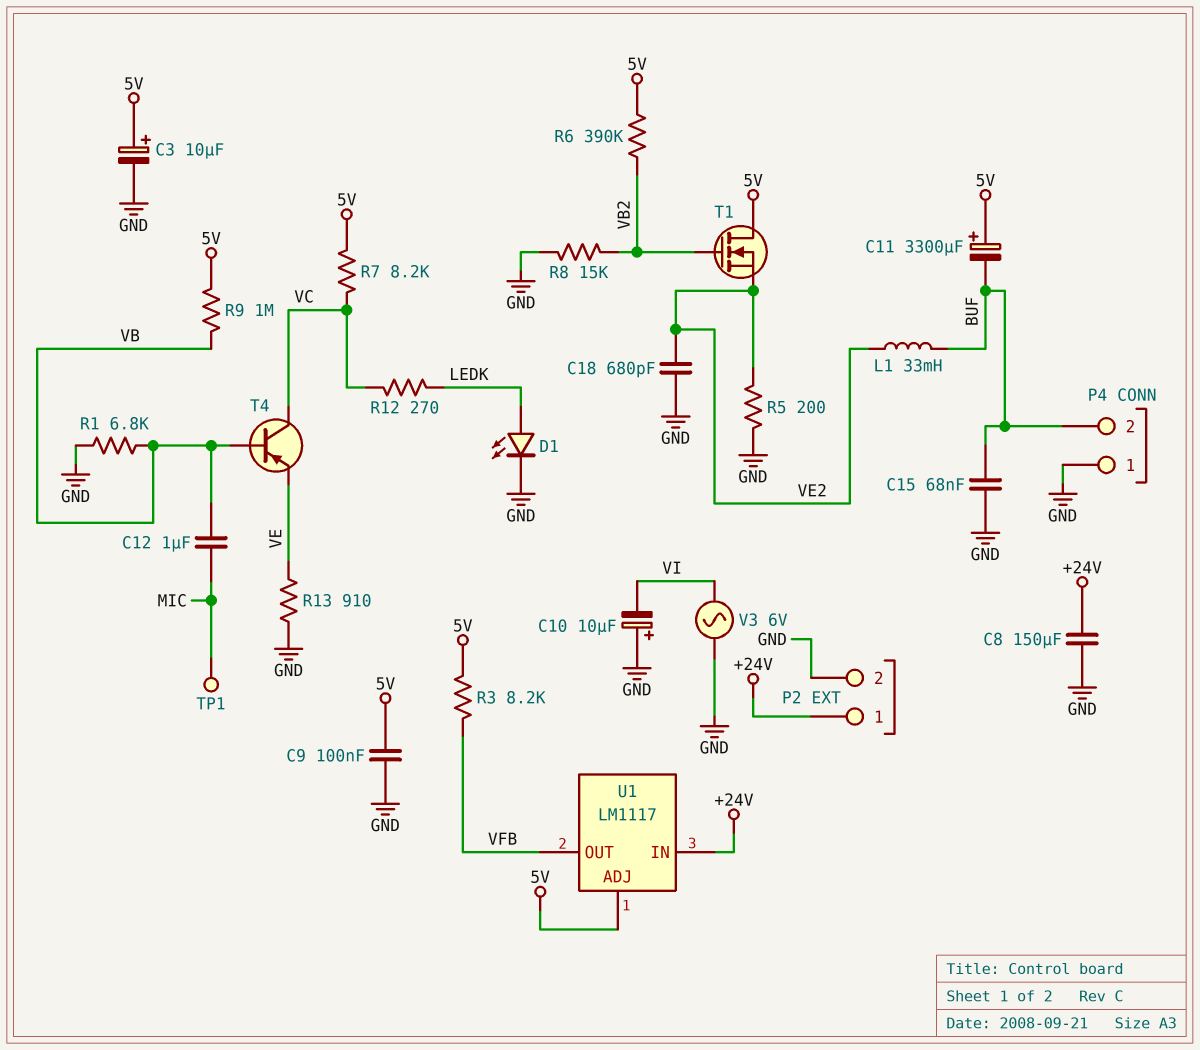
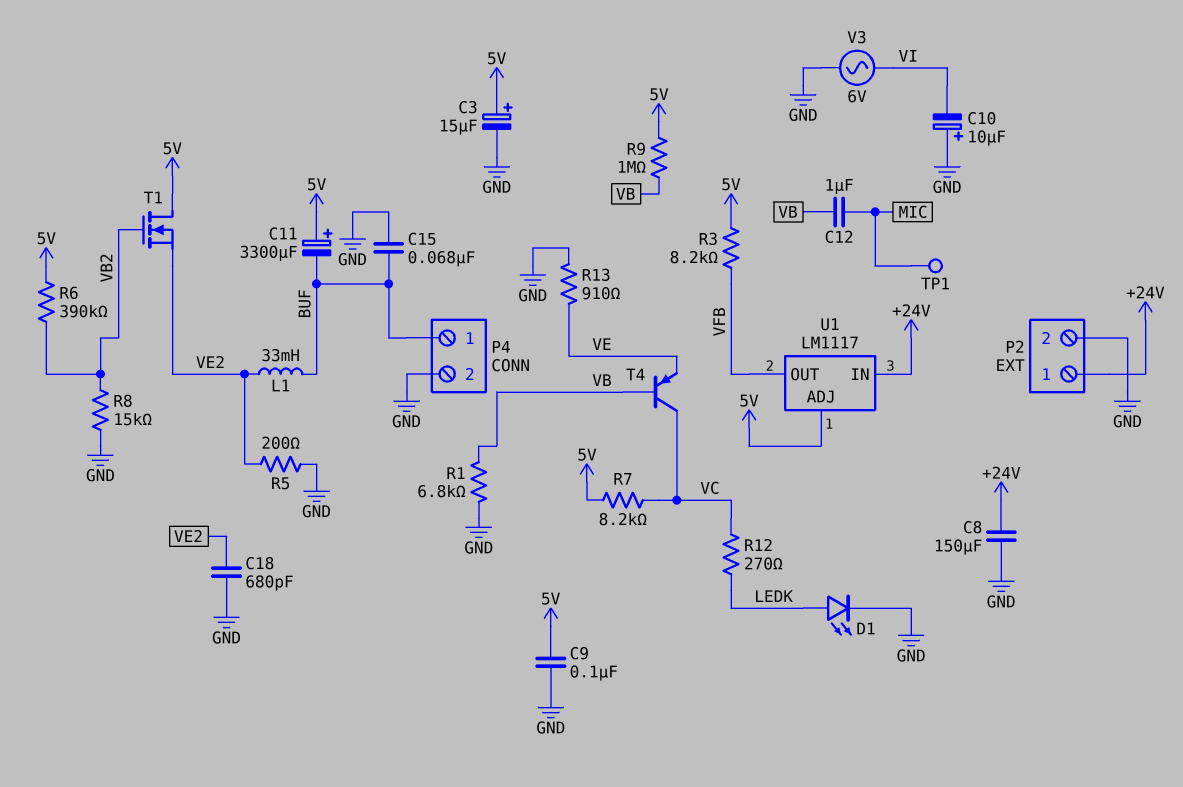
C3: 10uF (plus 5V, minus GND) -> 15uF (plus 5V, minus GND)
P4 pin 1: GND -> BUF
P4 pin 2: BUF -> GND

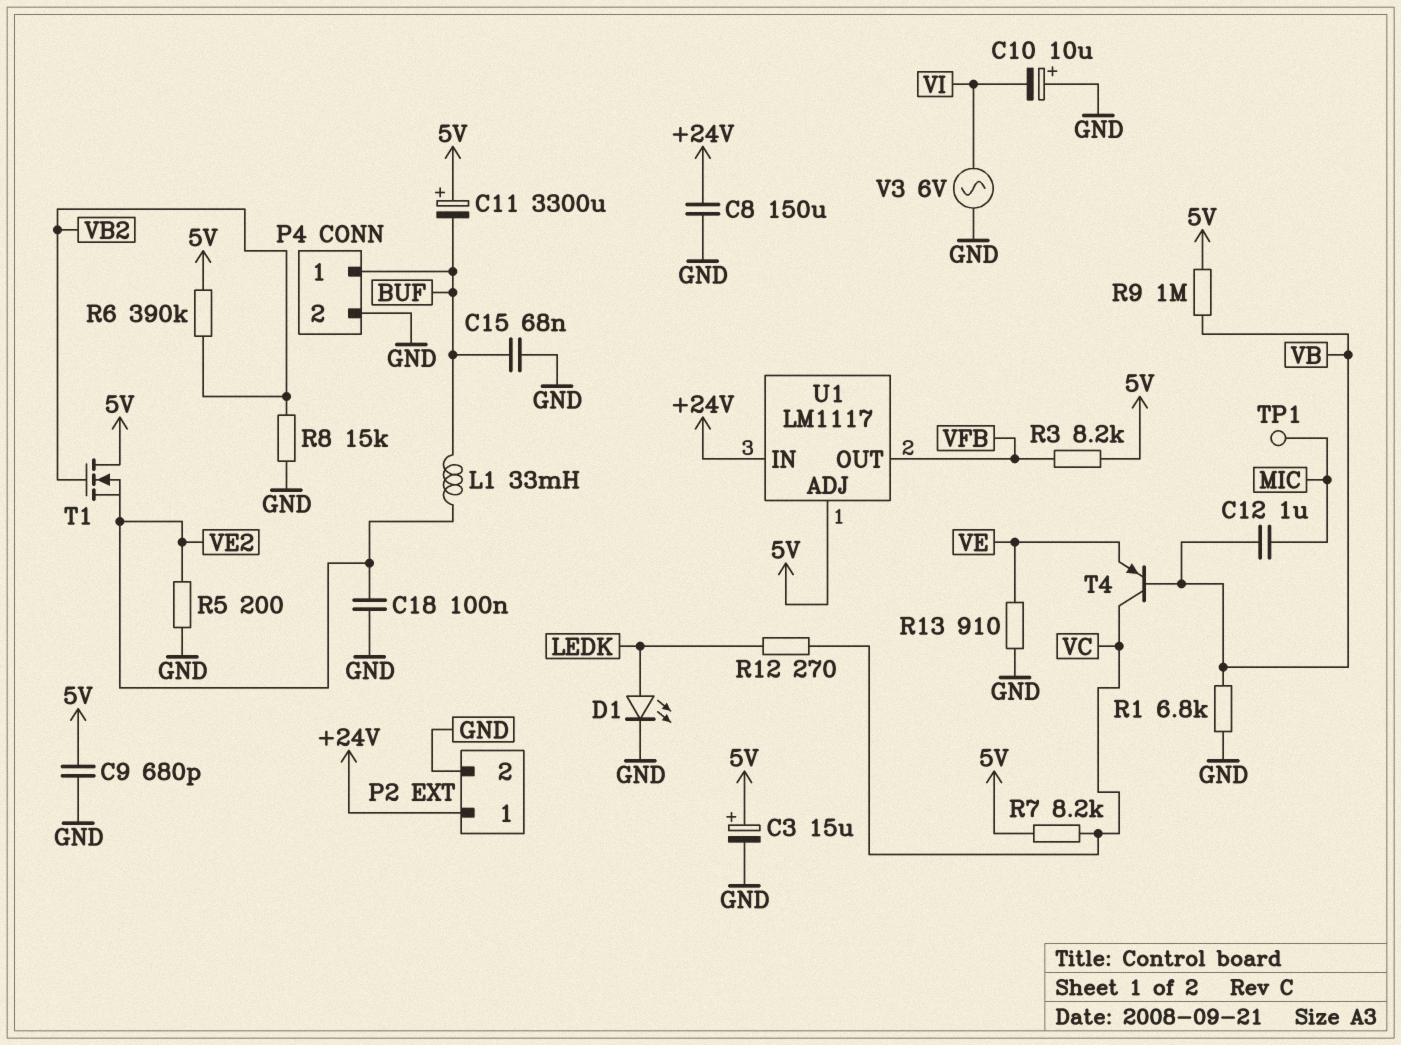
C9: 100nF (5V, GND) -> 680pF (5V, GND)
C18: 680pF (GND, VE2) -> 100nF (GND, VE2)

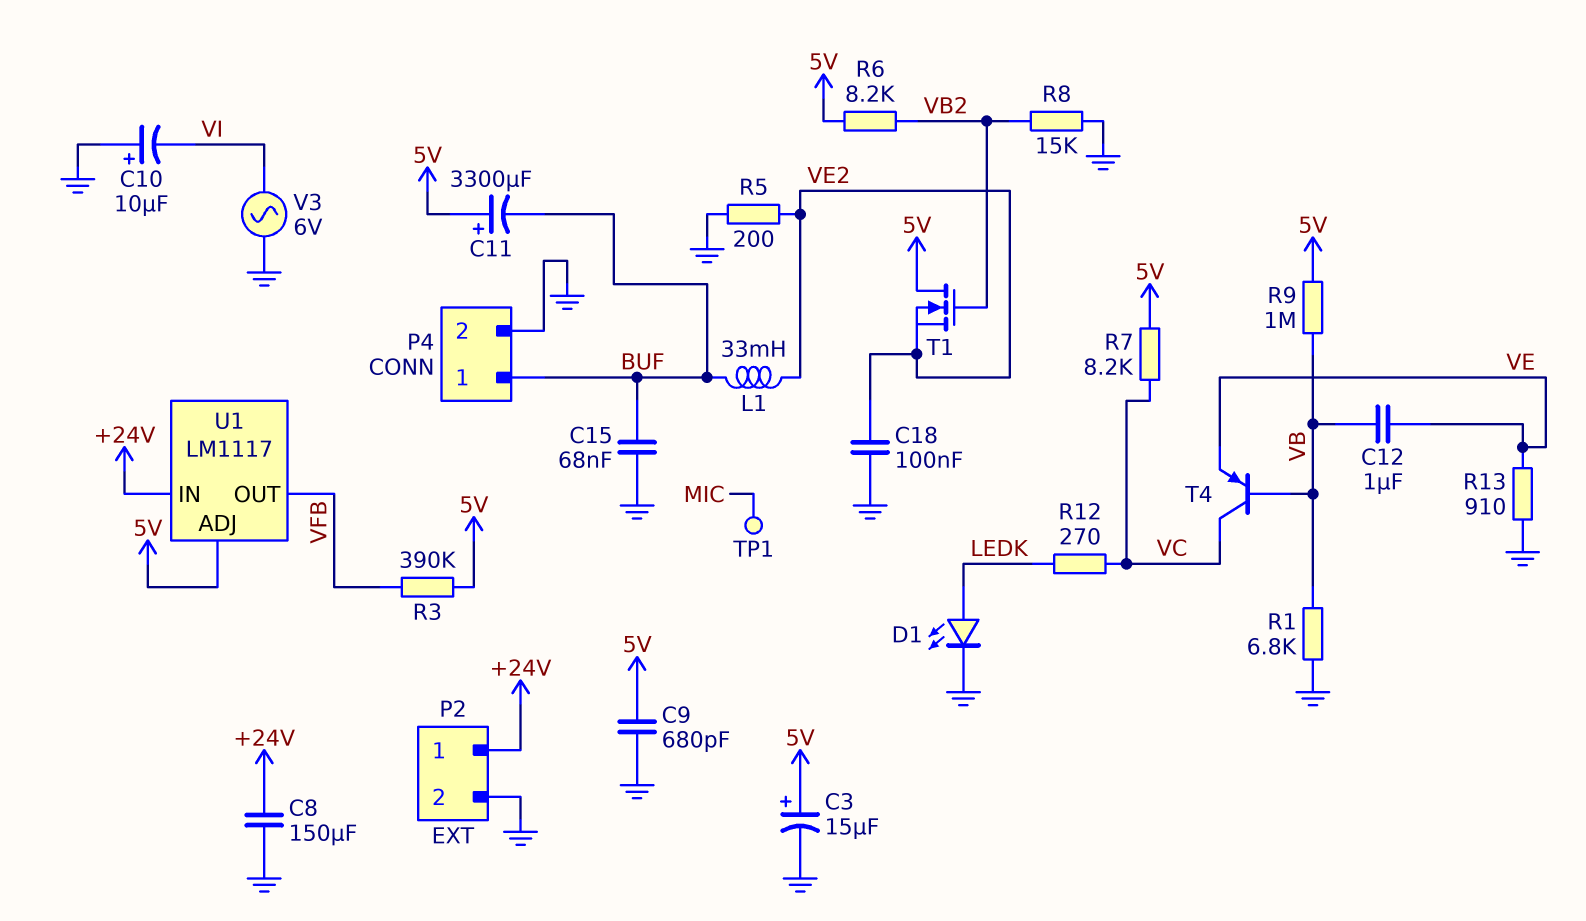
C12: 1uF (MIC, VB) -> 1uF (VB, VE)
R3: 8.2k (5V, VFB) -> 390k (5V, VFB)
R6: 390k (5V, VB2) -> 8.2k (5V, VB2)

